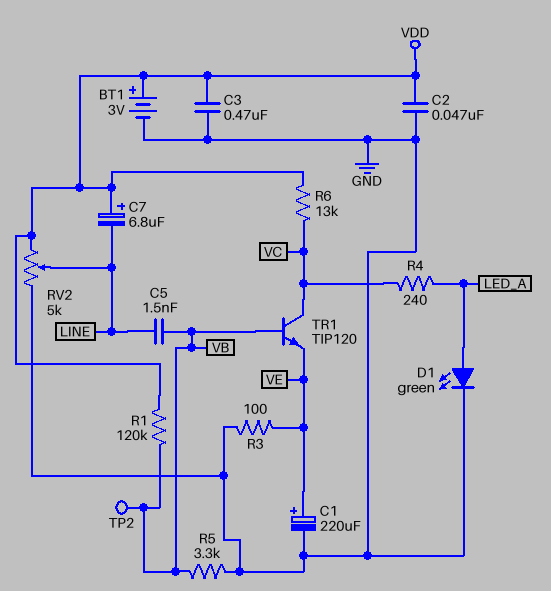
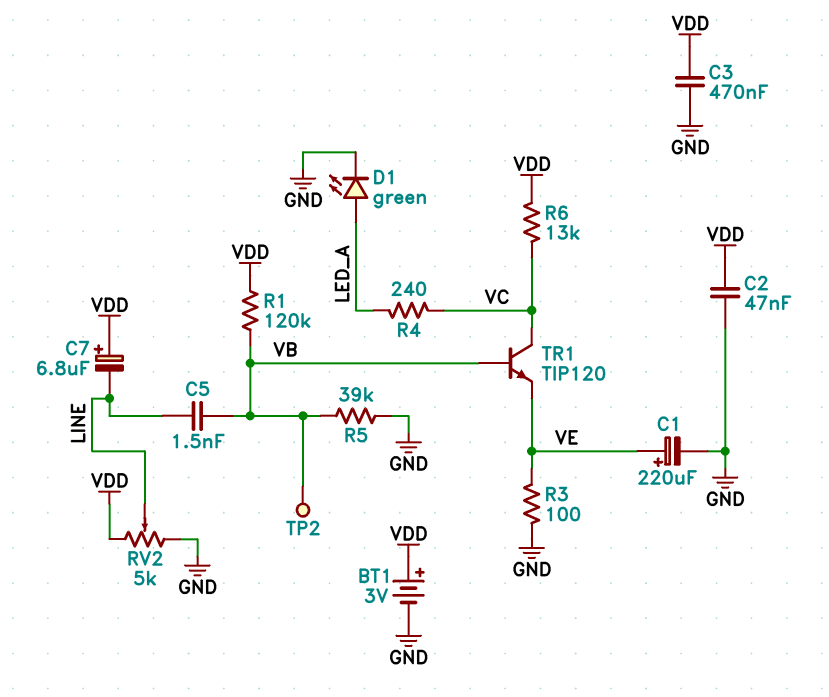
R5: 3.3k (GND, VB) -> 39k (GND, VB)

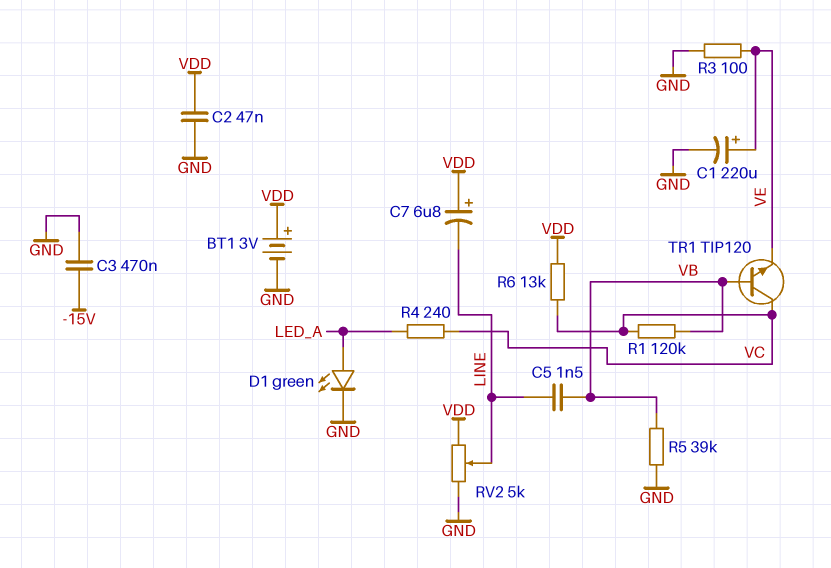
C3: 470nF (GND, VDD) -> 470nF (-15V, GND)
R1: 120k (VB, VDD) -> 120k (VB, VC)
TP2: test point (VB) -> none

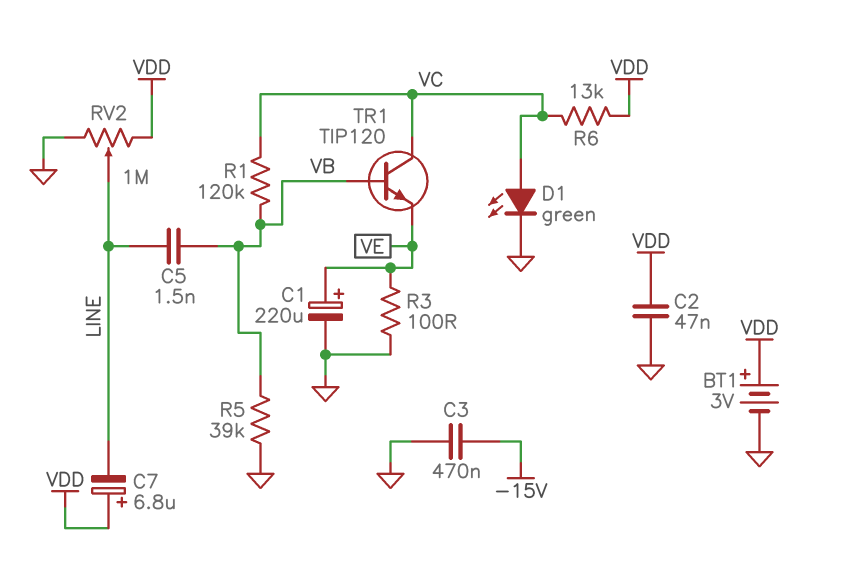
D1: LED green (A LED_A, K GND) -> LED green (A VC, K GND)
R4: 240 (LED_A, VC) -> none
RV2: 5k (GND, VDD, wiper LINE) -> 1M (GND, VDD, wiper LINE)

